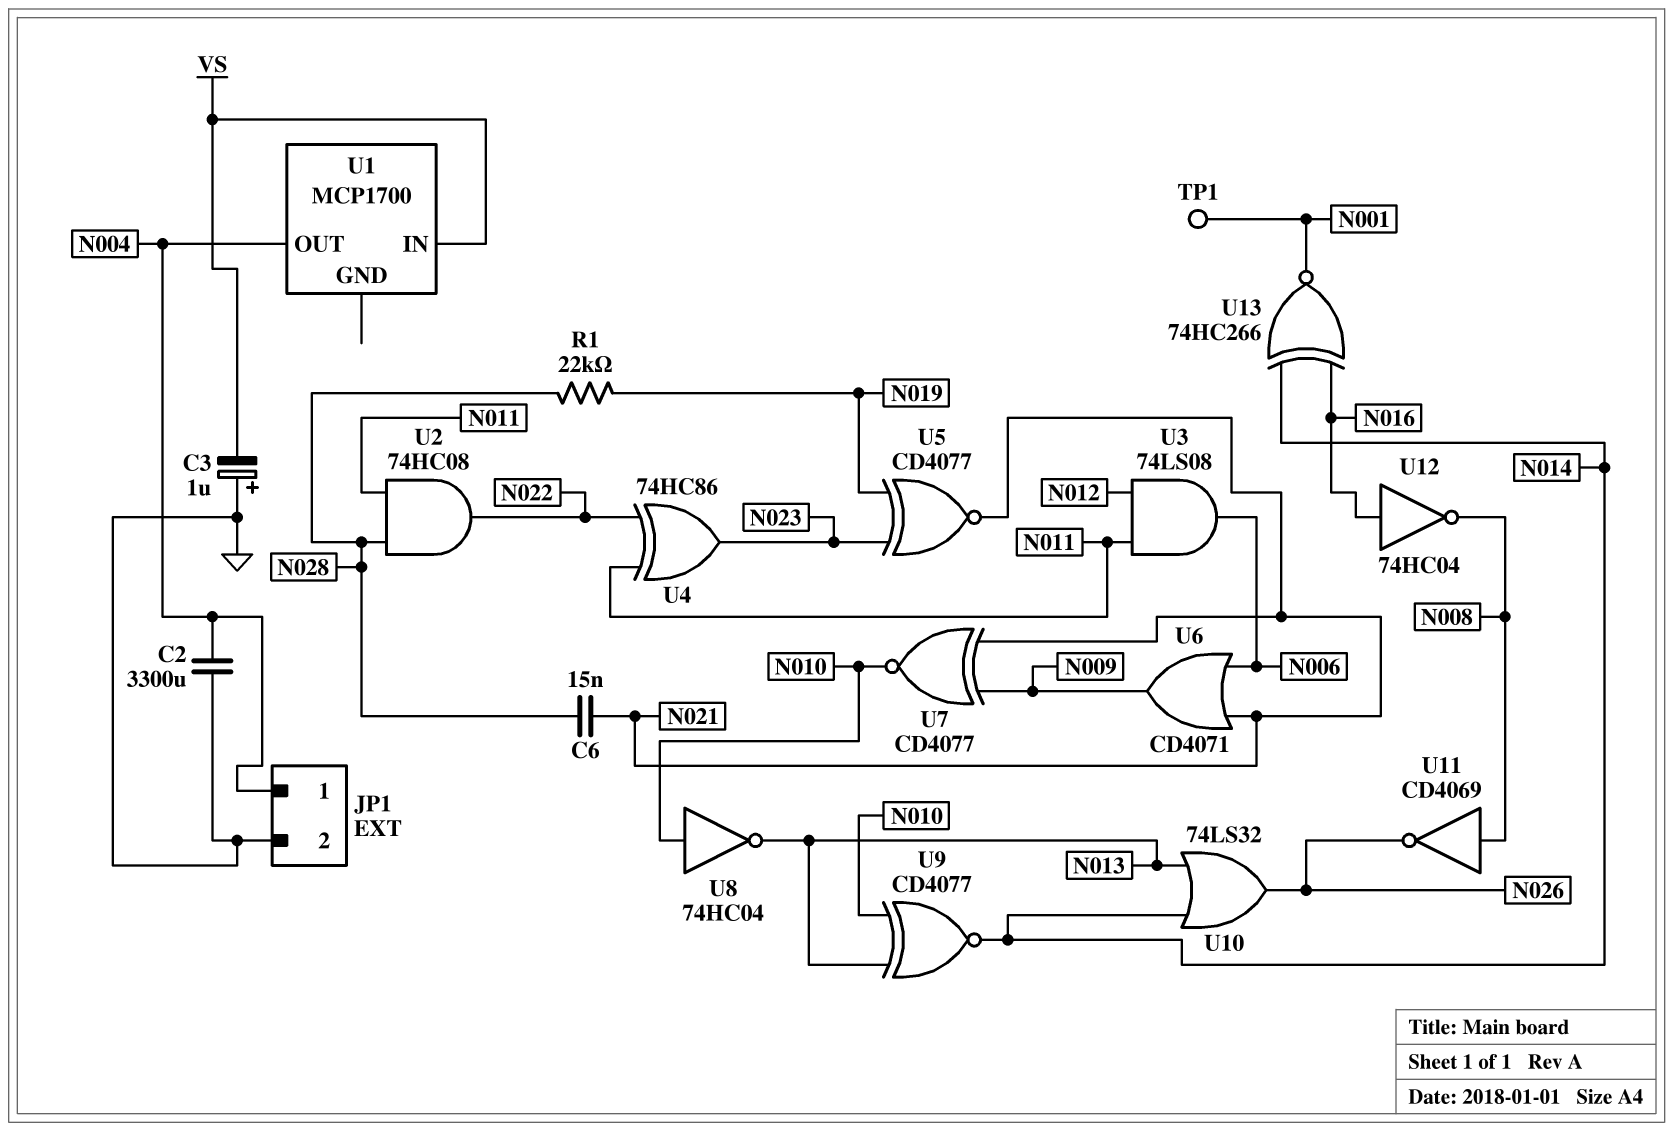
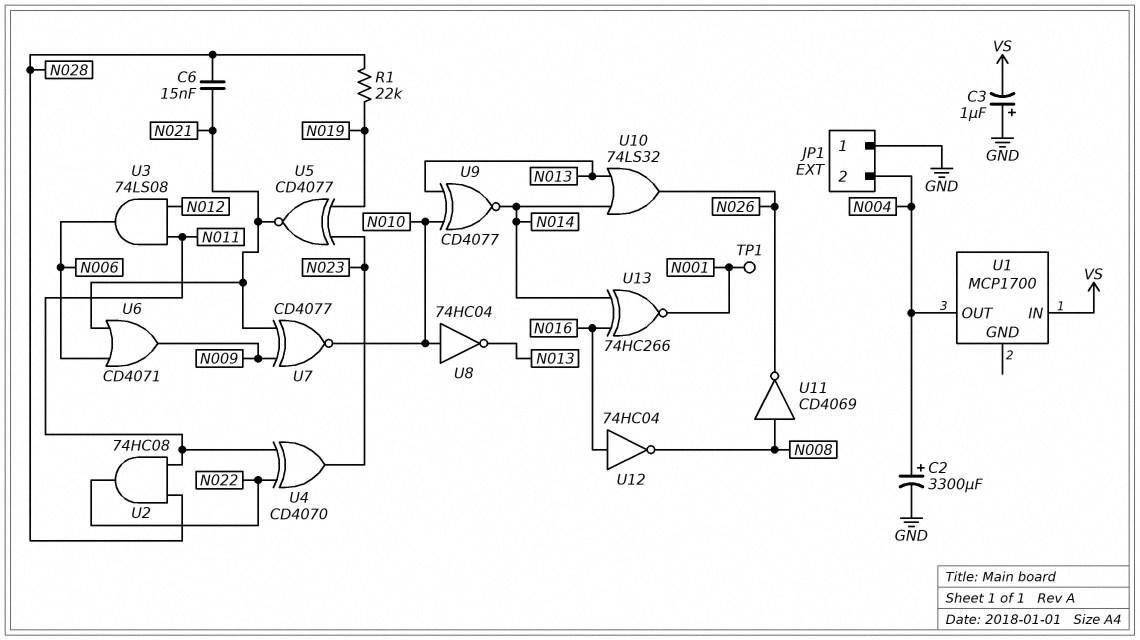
C2: 3300uF (GND, N004) -> 3300uF (plus N004, minus GND)
JP1 pin 1: N004 -> GND
JP1 pin 2: GND -> N004
U4: XOR 74HC86 (in N011, in N022, out N023) -> XOR CD4070 (in N011, in N022, out N023)

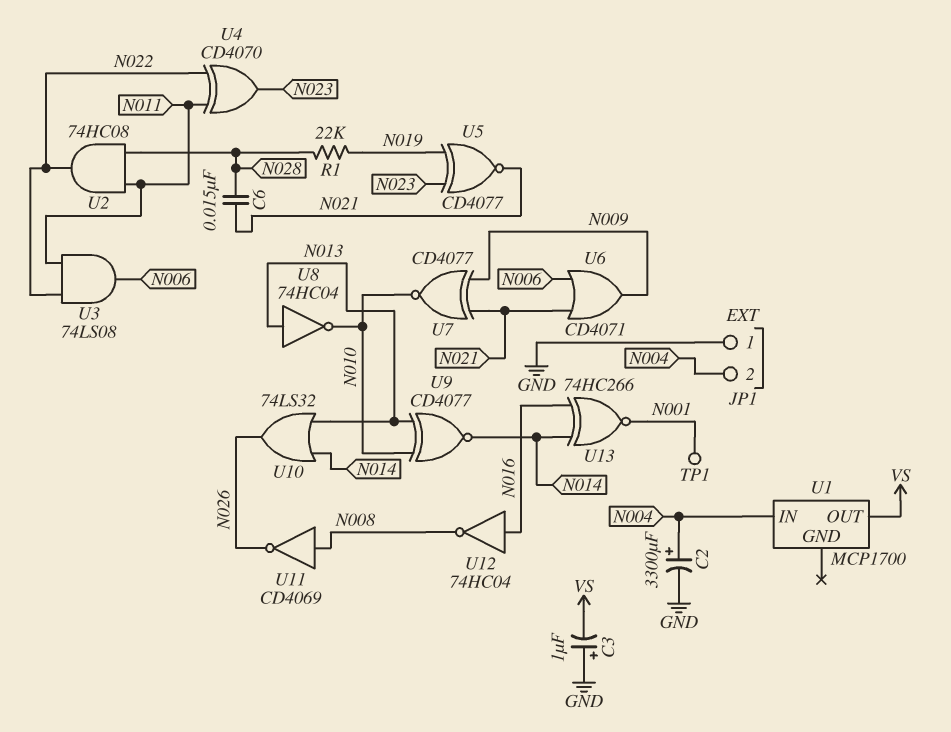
U1 pin IN: VS -> N004
U1 pin OUT: N004 -> VS
U3: AND 74LS08 (in N011, in N012, out N006) -> AND 74LS08 (in N011, in N022, out N006)
U8: NOT 74HC04 (in N010, out N013) -> NOT 74HC04 (in N013, out N010)

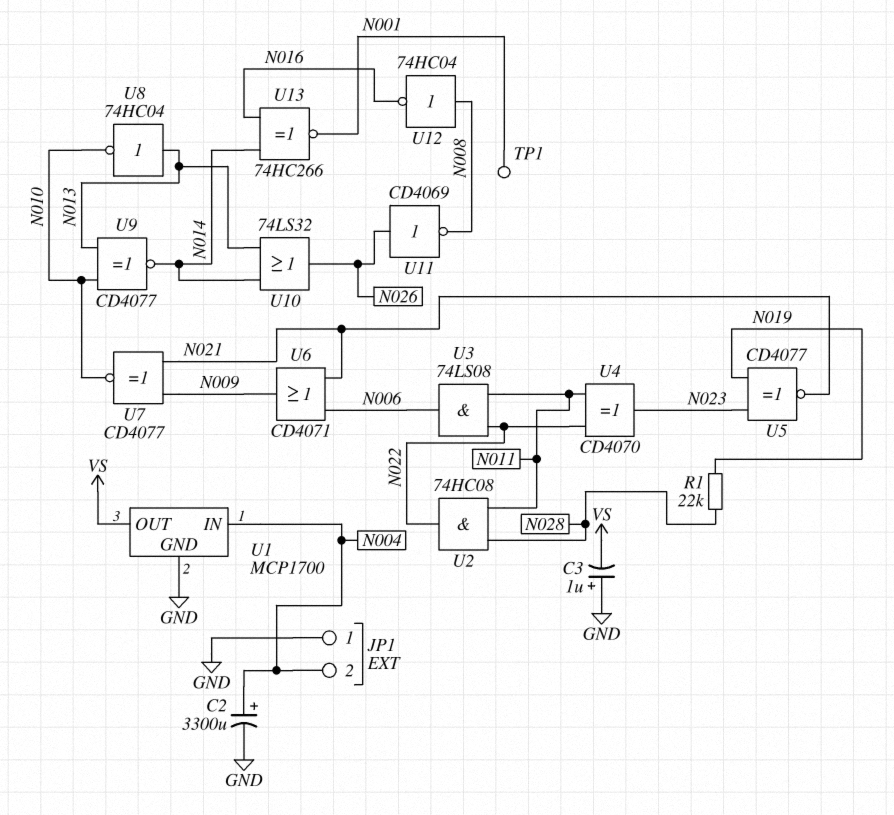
C6: 15nF (N021, N028) -> none
U1 pin GND: none -> GND
U11: NOT CD4069 (in N008, out N026) -> NOT CD4069 (in N026, out N008)
U12: NOT 74HC04 (in N016, out N008) -> NOT 74HC04 (in N008, out N016)

